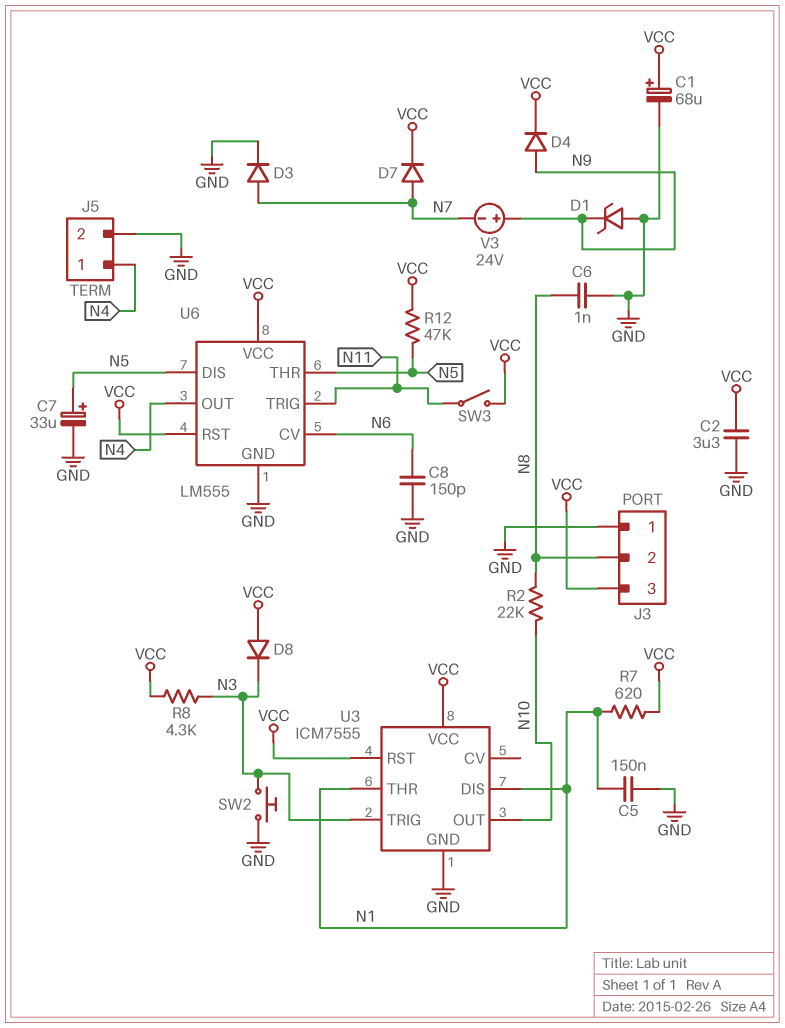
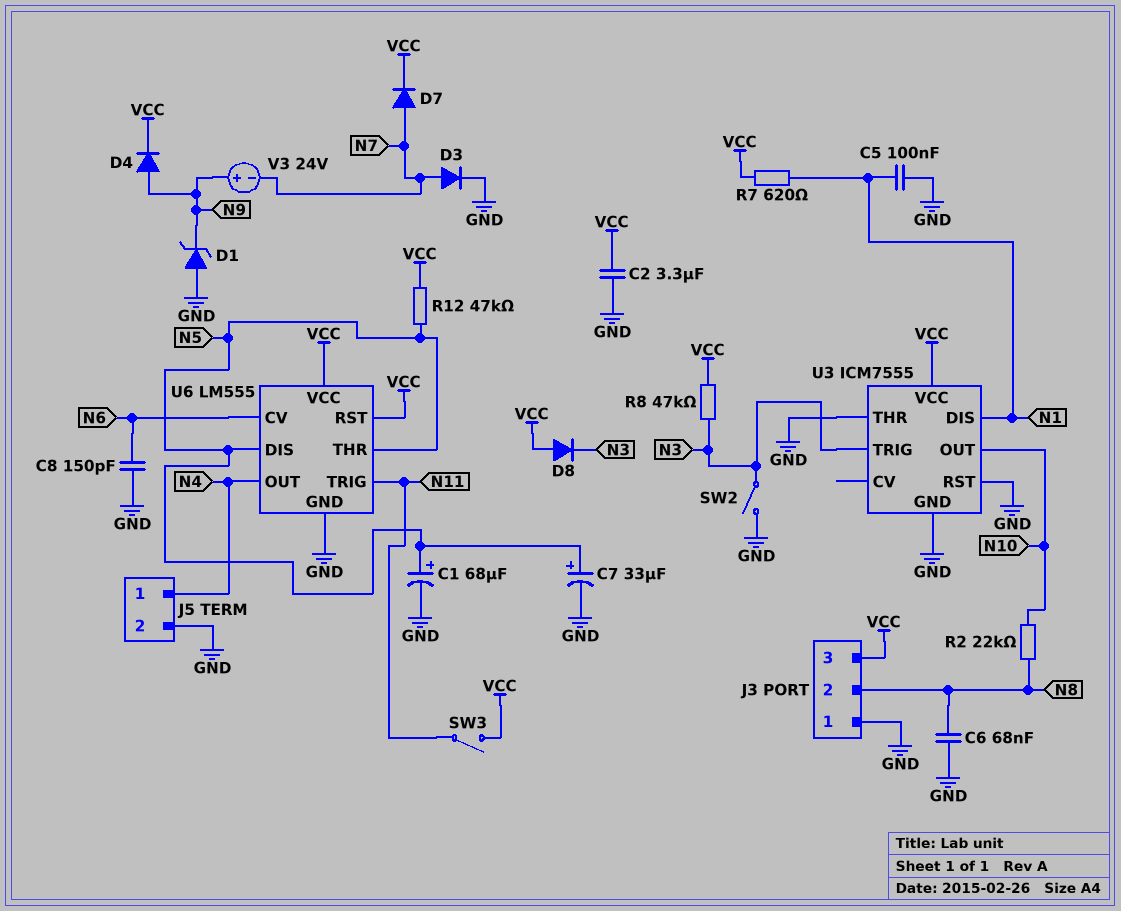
C1: 68uF (plus VCC, minus GND) -> 68uF (plus N5, minus GND)
C5: 150nF (GND, N1) -> 100nF (GND, N1)
C6: 1nF (GND, N8) -> 68nF (GND, N8)
R8: 4.3k (N3, VCC) -> 47k (N3, VCC)
SW2: button (GND, N3) -> switch (GND, N3)
U3 pin RST: VCC -> GND
U3 pin THR: N1 -> GND

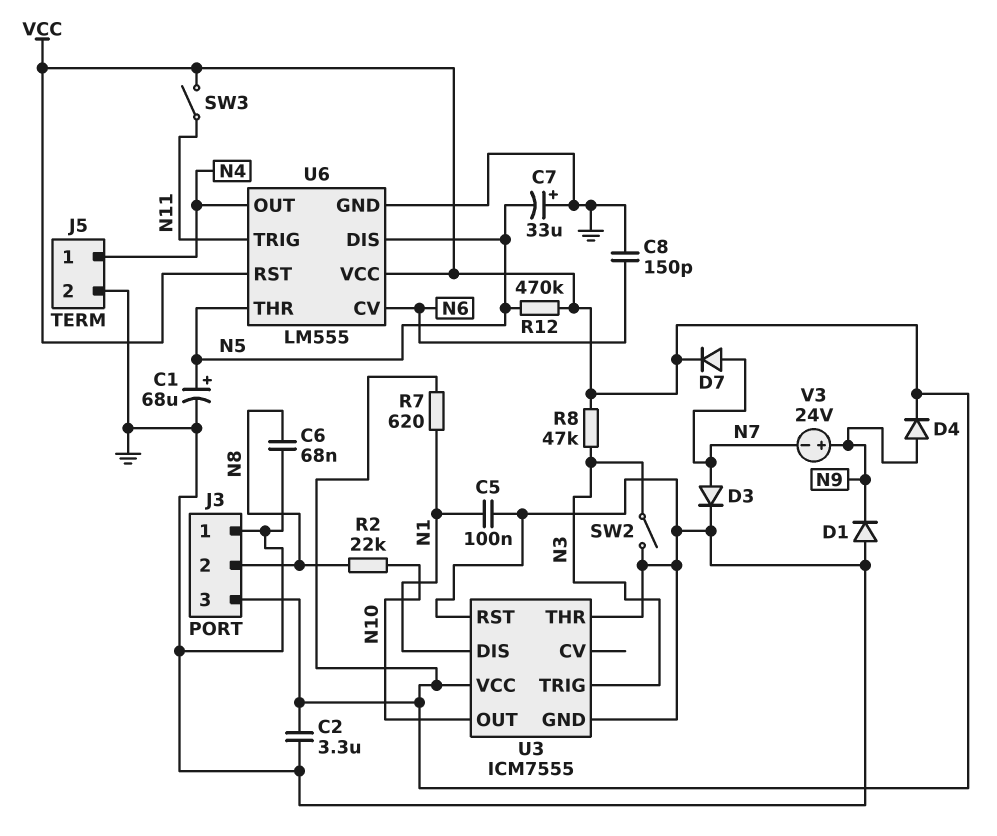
C7: 33uF (plus N5, minus GND) -> 33uF (plus GND, minus N5)
D1: zener (A GND, K N9) -> diode (A GND, K N9)
D8: diode (A VCC, K N3) -> none
R12: 47k (N5, VCC) -> 470k (N5, VCC)

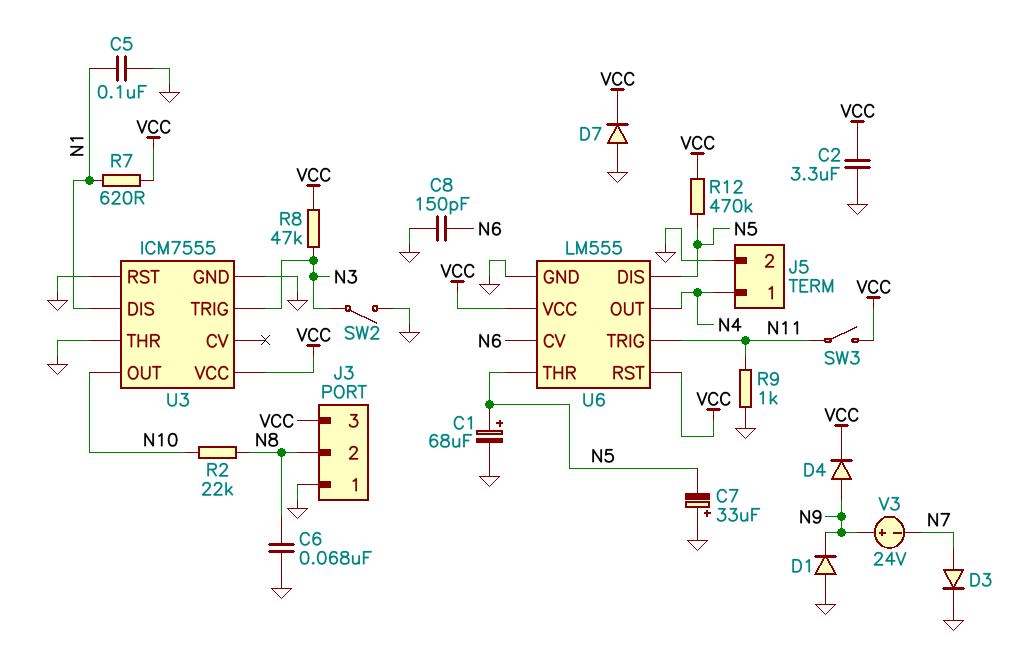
D7: diode (A N7, K VCC) -> diode (A GND, K VCC)
R9: none -> 1k (GND, N11)

